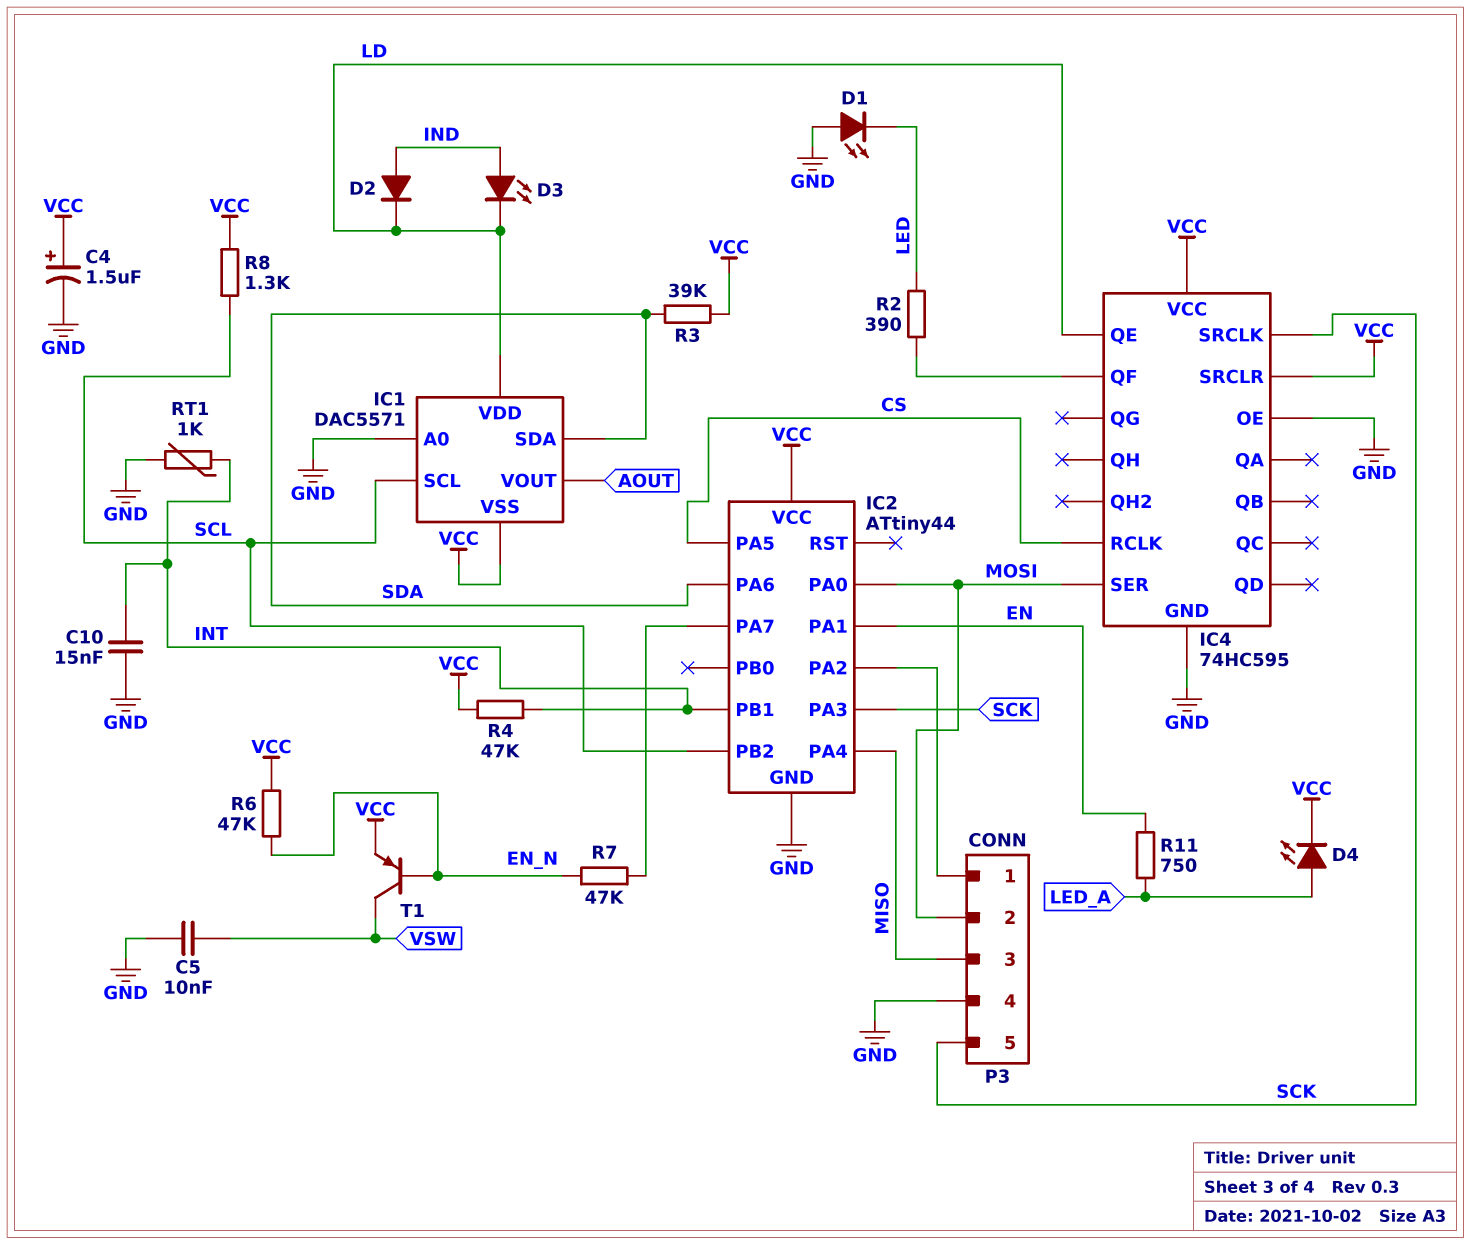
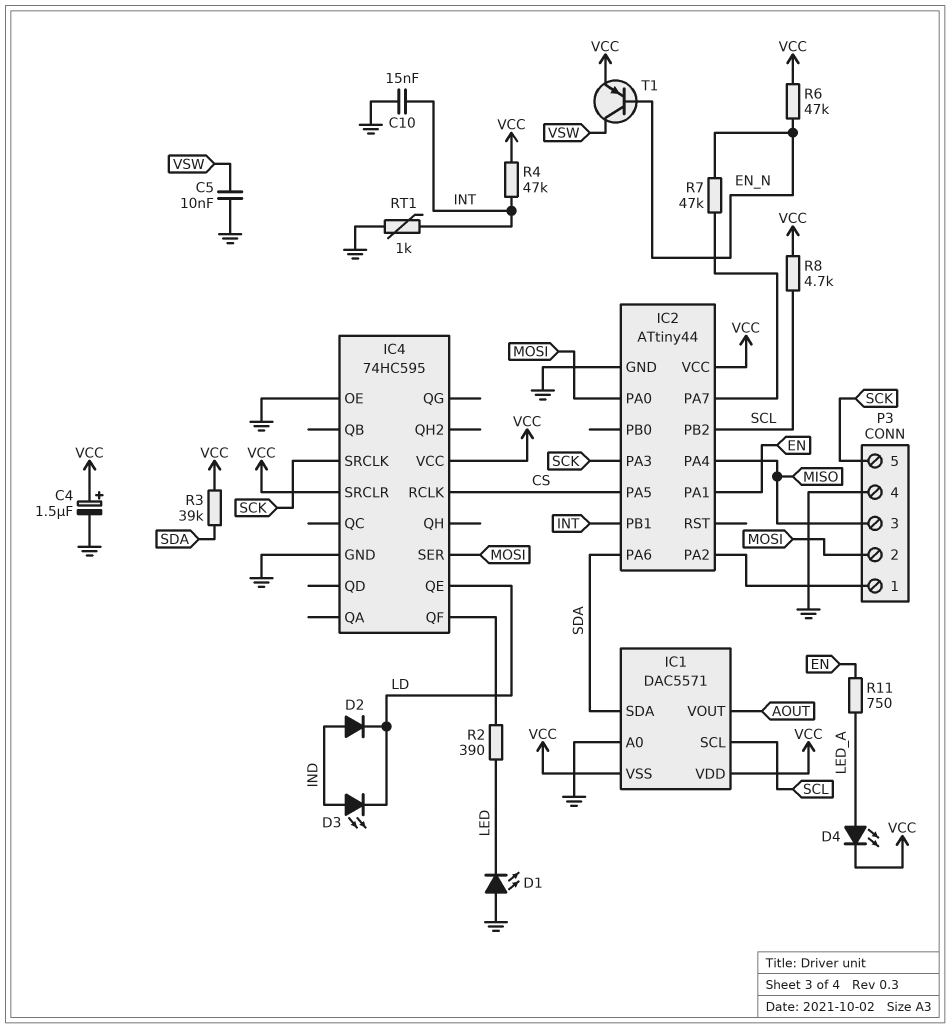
IC1 pin VDD: LD -> VCC
R8: 1.3k (SCL, VCC) -> 4.7k (SCL, VCC)

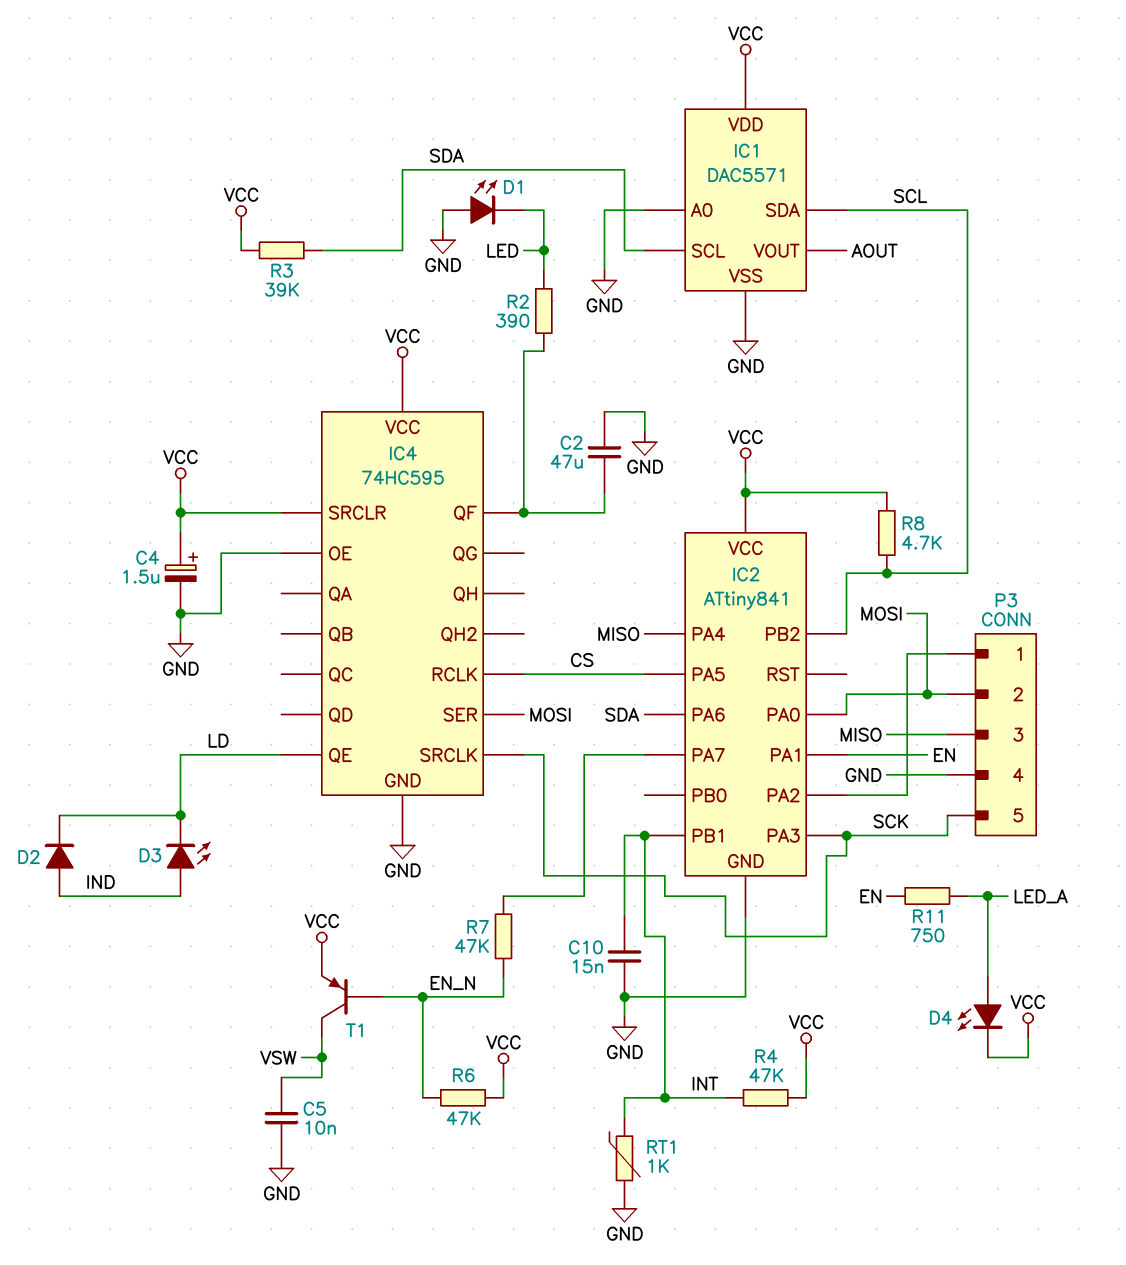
C2: none -> 47uF (GND, IC4/QF)
IC1 pin SCL: SCL -> SDA
IC1 pin SDA: SDA -> SCL
IC1 pin VSS: VCC -> GND
IC2: ATtiny44 -> ATtiny841

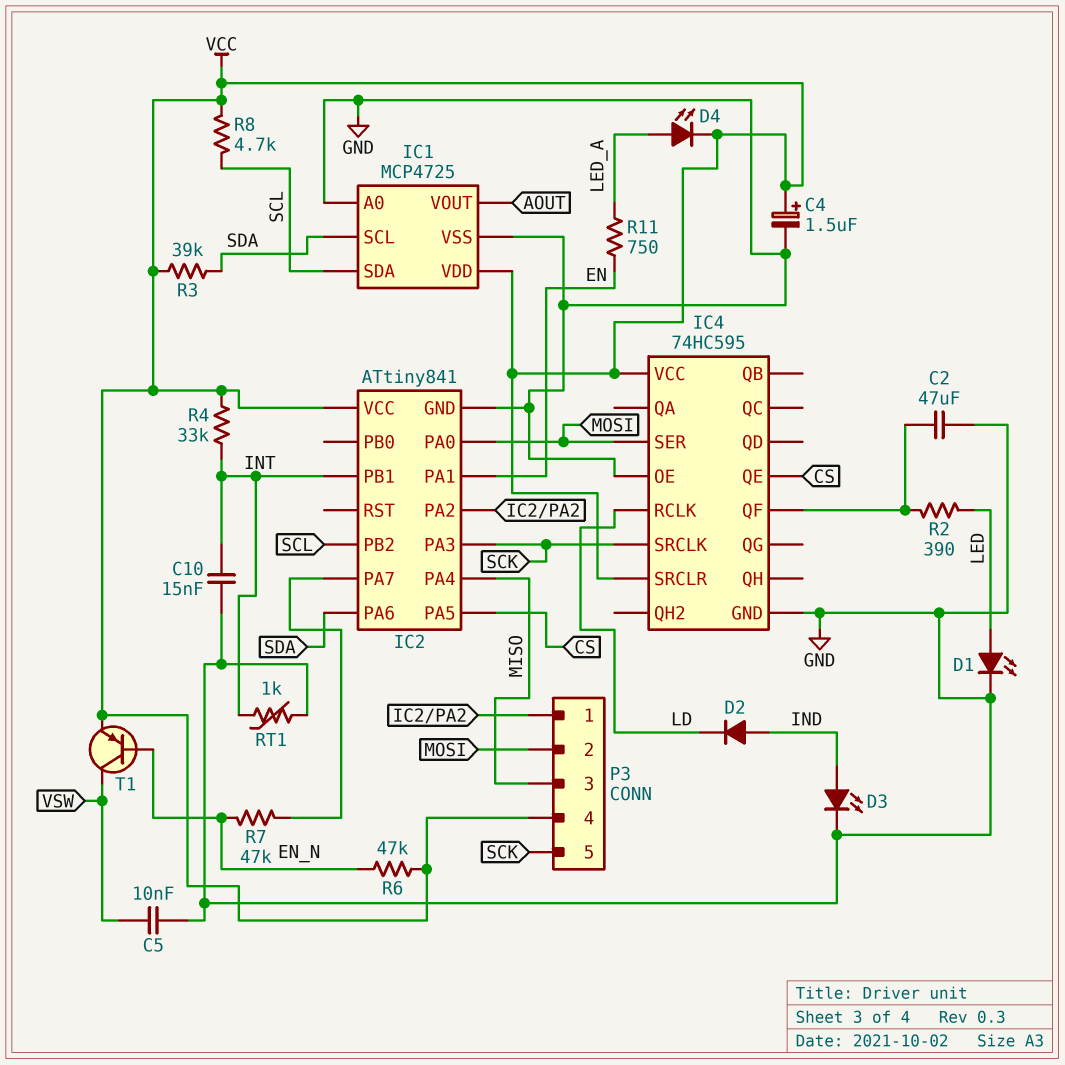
D1: LED (A GND, K LED) -> LED (A LED, K GND)
D3: LED (A IND, K LD) -> LED (A IND, K GND)
IC1: DAC5571 -> MCP4725
IC4 pin QE: LD -> CS
IC4 pin RCLK: CS -> LD
P3 pin 4: GND -> VCC
R4: 47k (INT, VCC) -> 33k (INT, VCC)

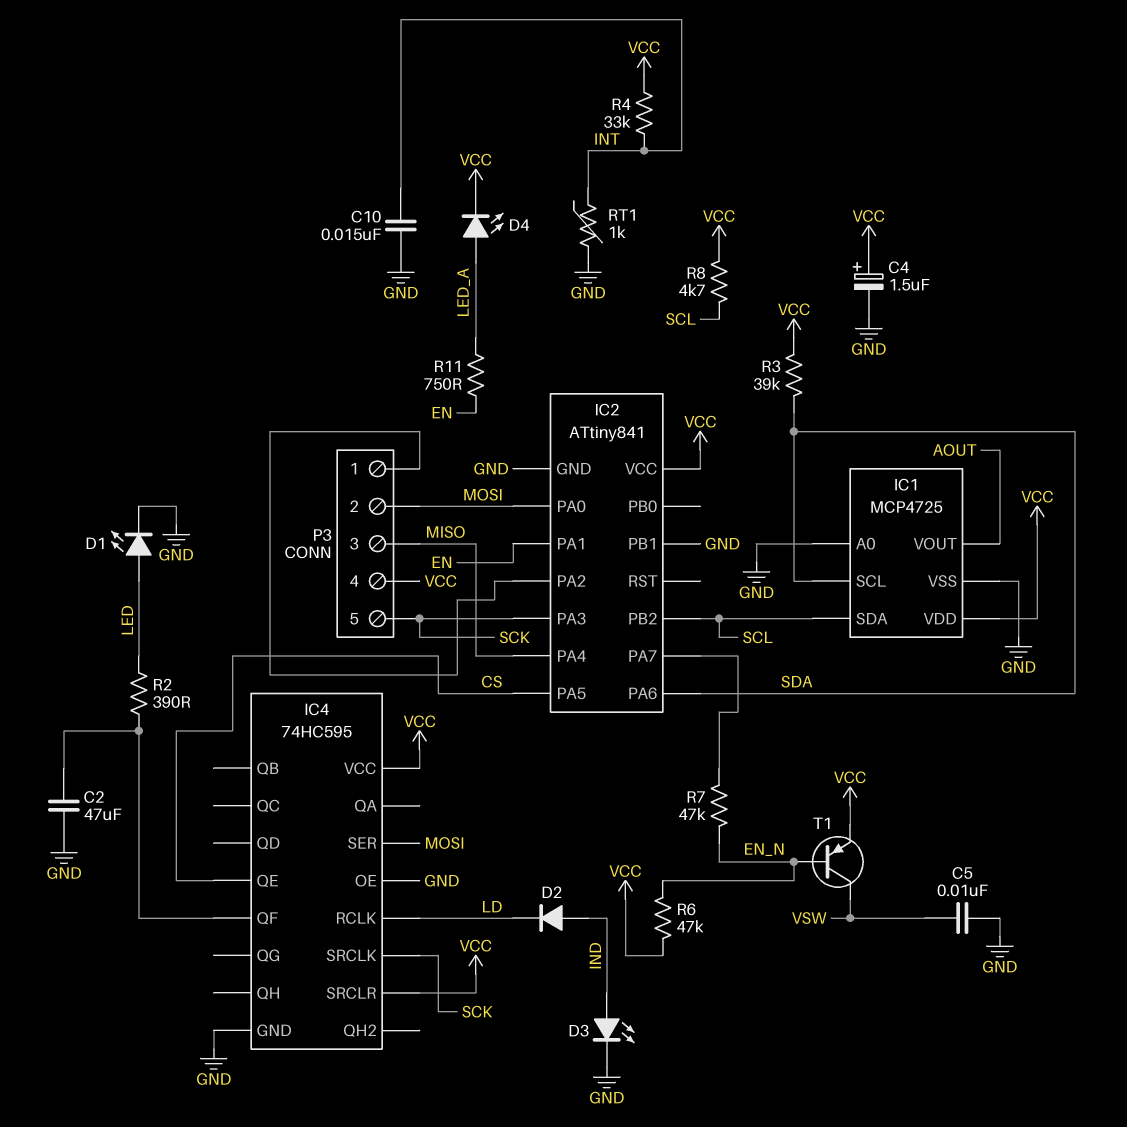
IC2 pin PB1: INT -> GND

